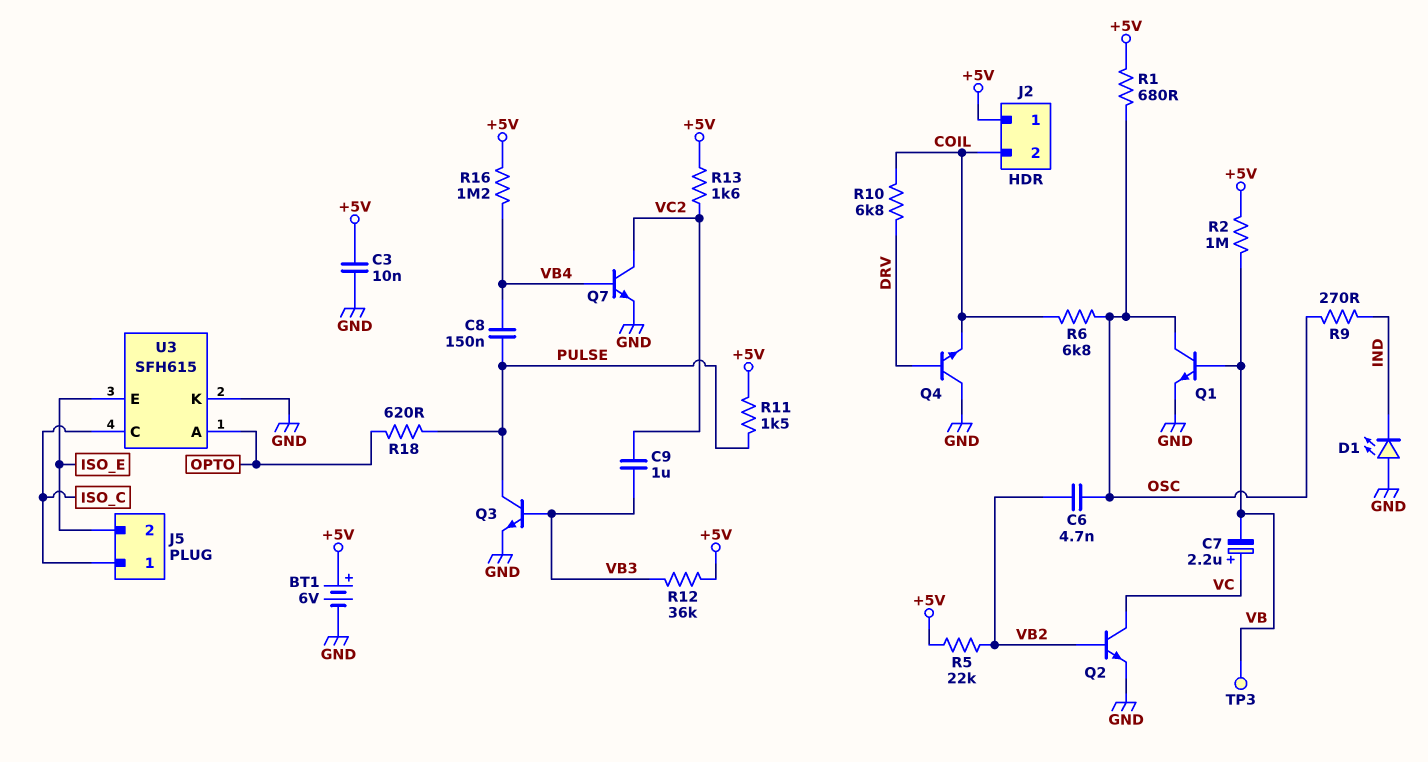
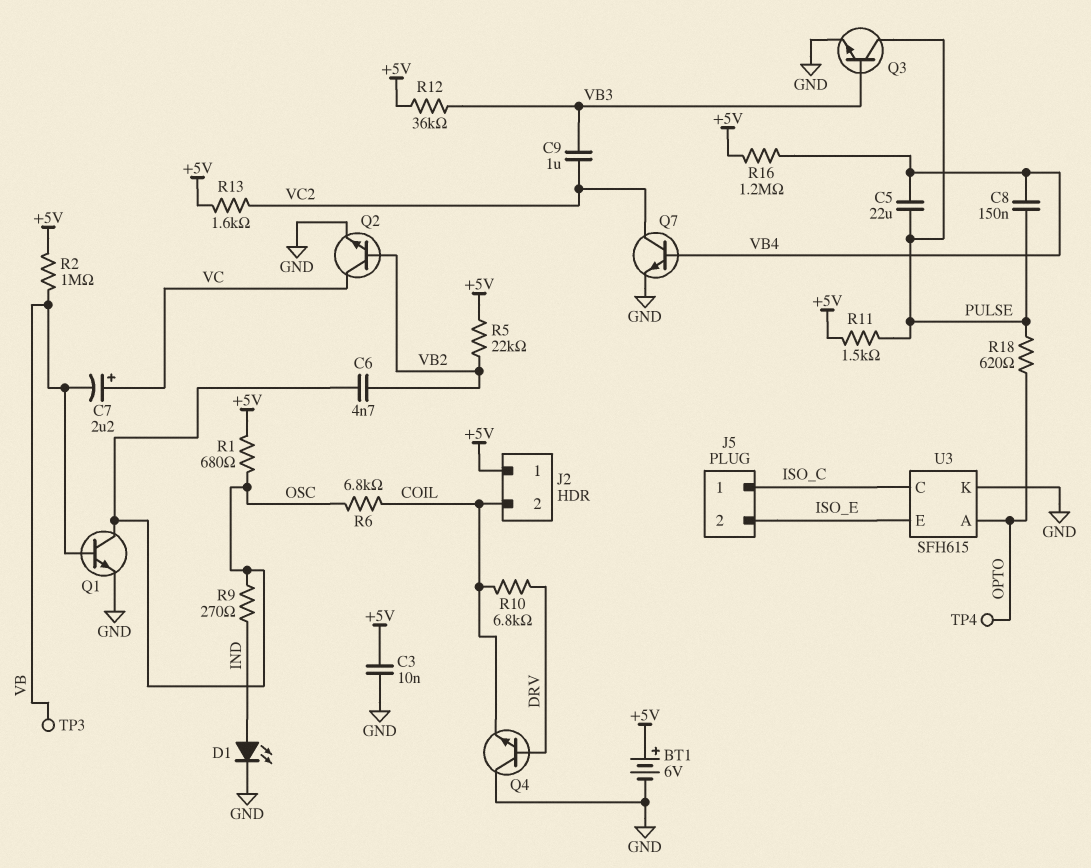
C5: none -> 22uF (PULSE, VB4)
D1: LED (A GND, K IND) -> LED (A IND, K GND)
TP4: none -> test point (OPTO)

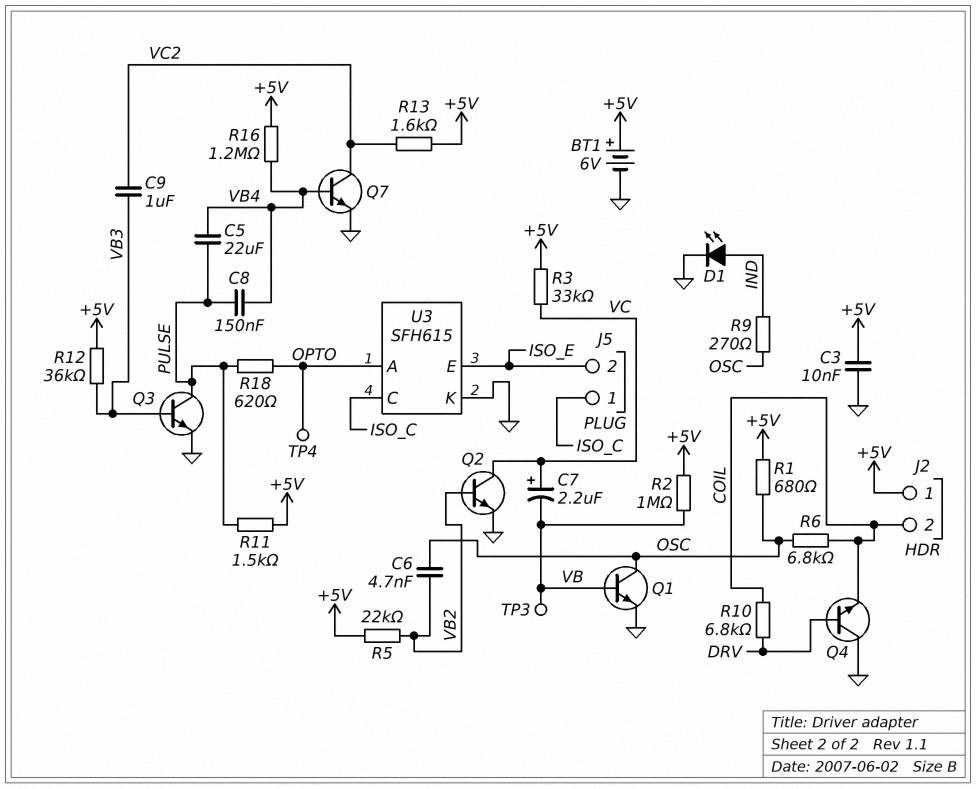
R3: none -> 33k (+5V, VC)

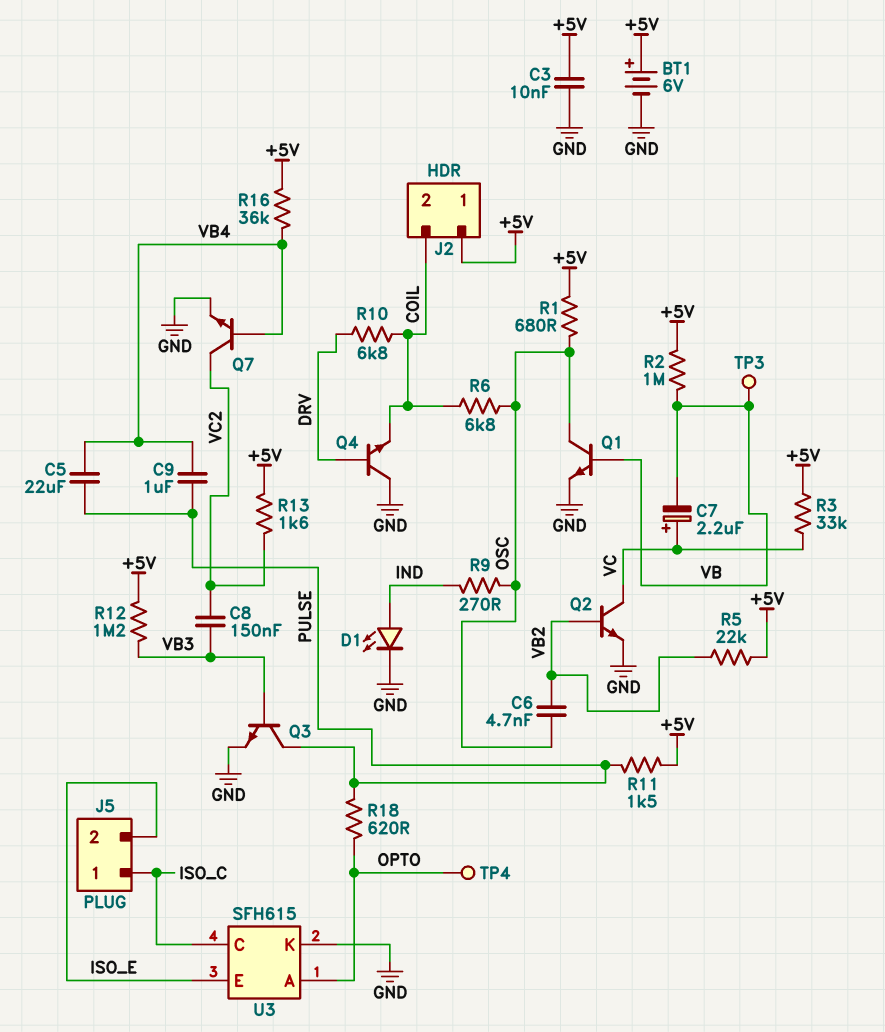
C8: 150nF (PULSE, VB4) -> 150nF (VB3, VC2)
C9: 1uF (VB3, VC2) -> 1uF (PULSE, VB4)
R12: 36k (+5V, VB3) -> 1.2M (+5V, VB3)
R16: 1.2M (+5V, VB4) -> 36k (+5V, VB4)

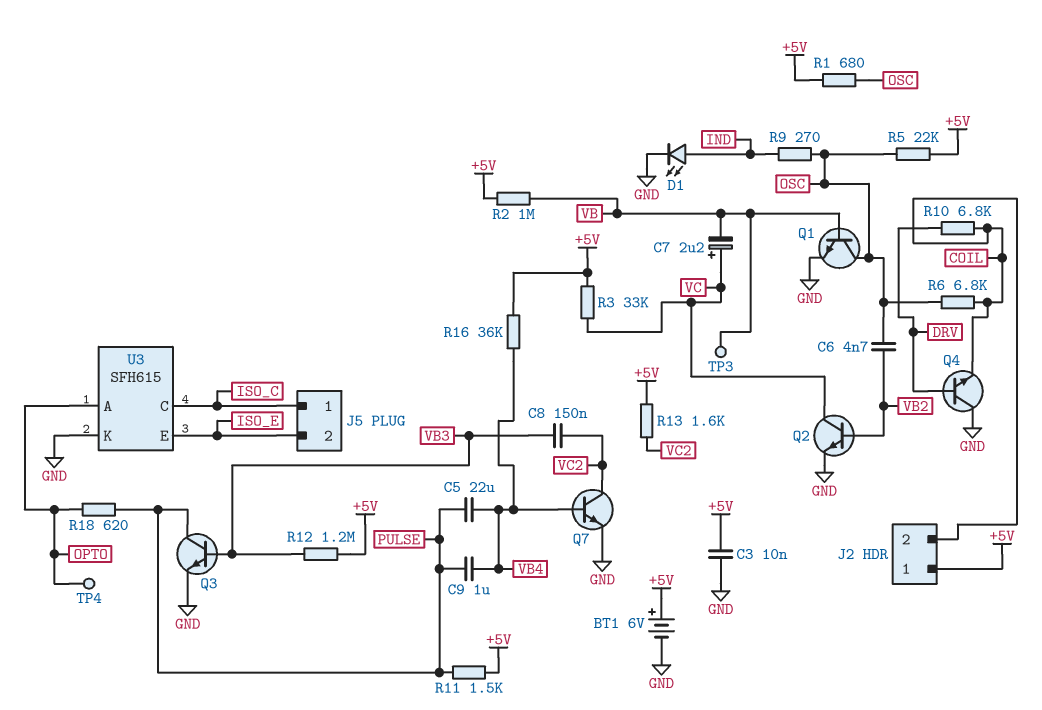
R5: 22k (+5V, VB2) -> 22k (+5V, OSC)

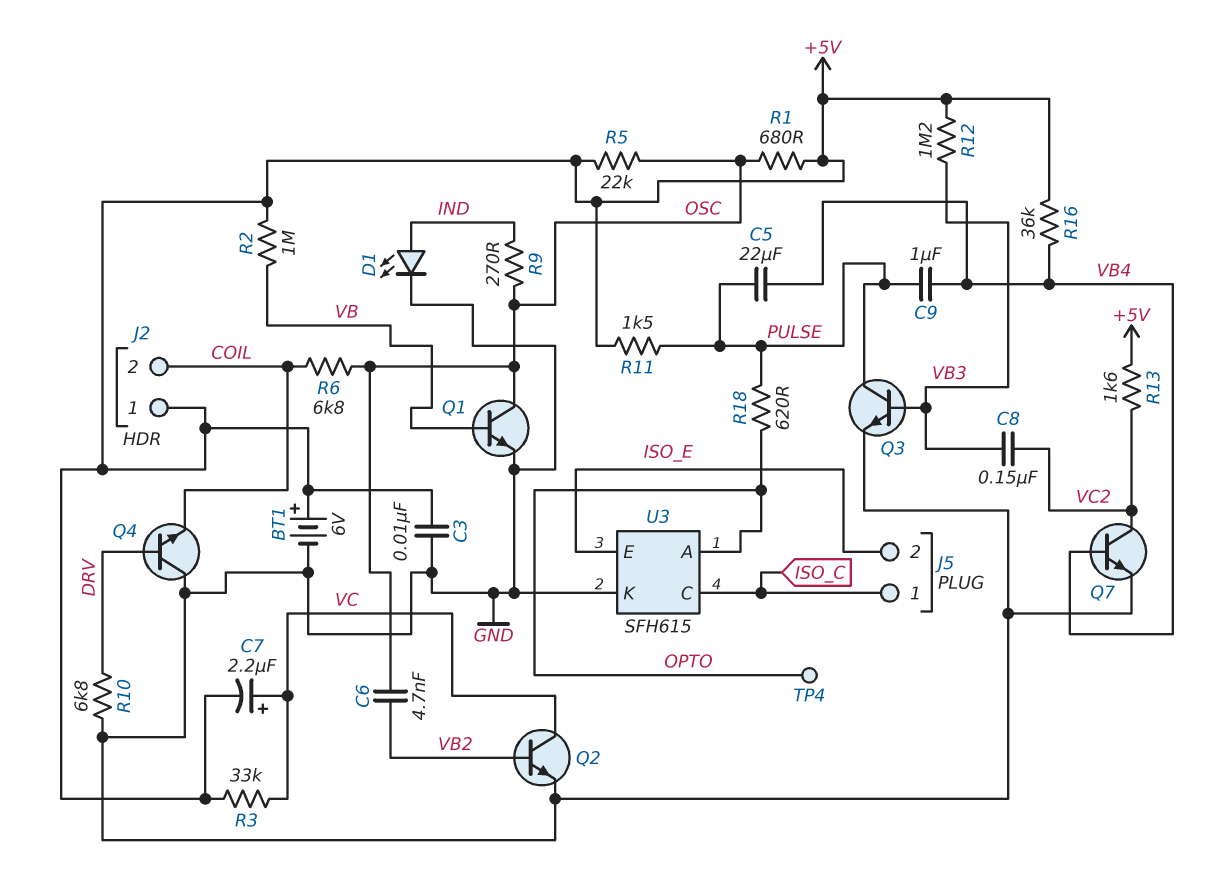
C7: 2.2uF (plus VC, minus VB) -> 2.2uF (plus VC, minus +5V)
R10: 6.8k (COIL, DRV) -> 6.8k (DRV, GND)
TP3: test point (VB) -> none

